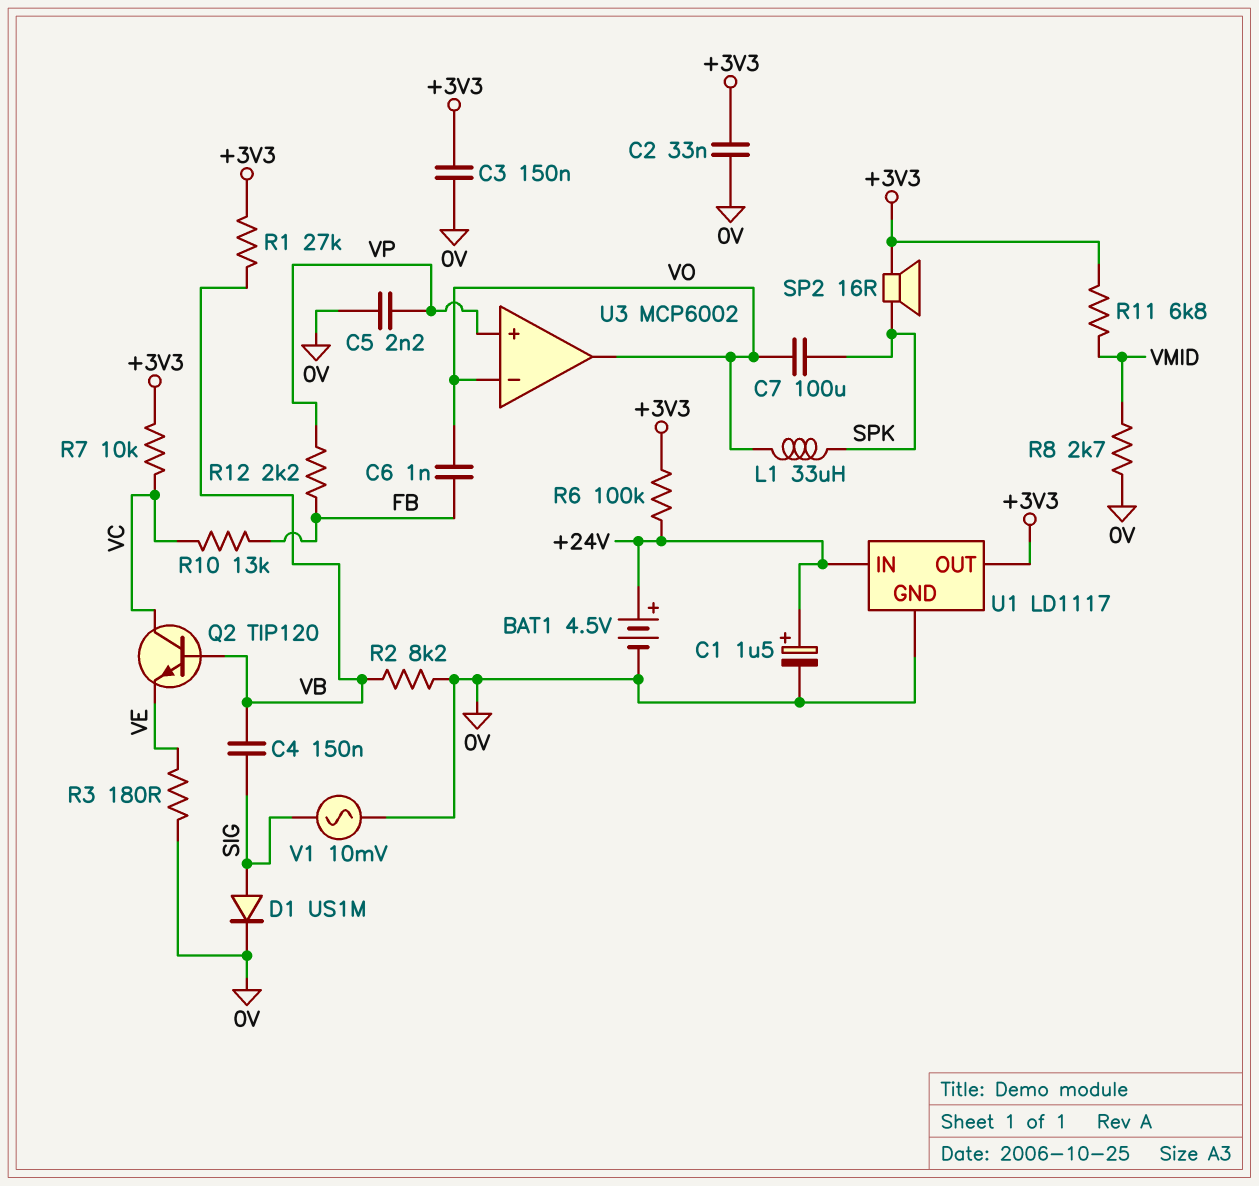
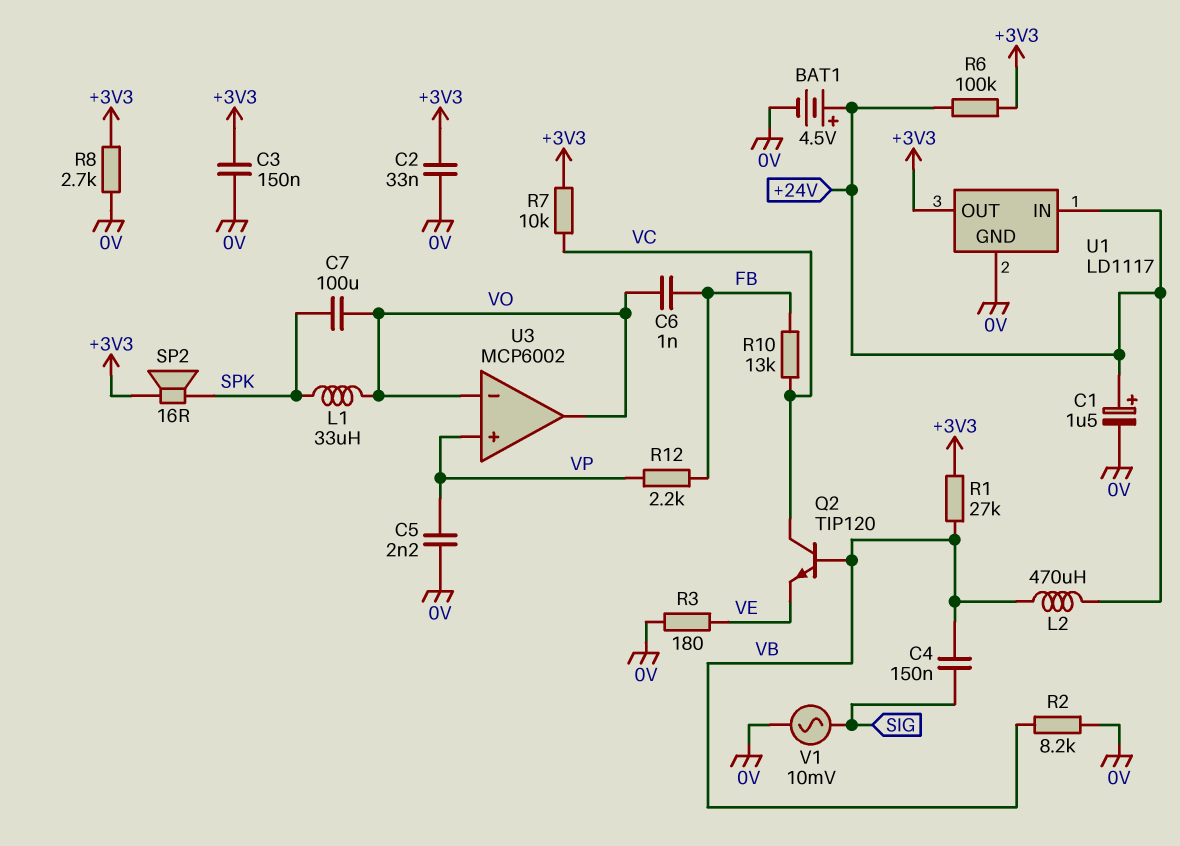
D1: diode US1M (A SIG, K 0V) -> none
L2: none -> 470uH (+24V, VB)
R8: 2.7k (0V, VMID) -> 2.7k (+3V3, 0V)
R11: 6.8k (+3V3, VMID) -> none

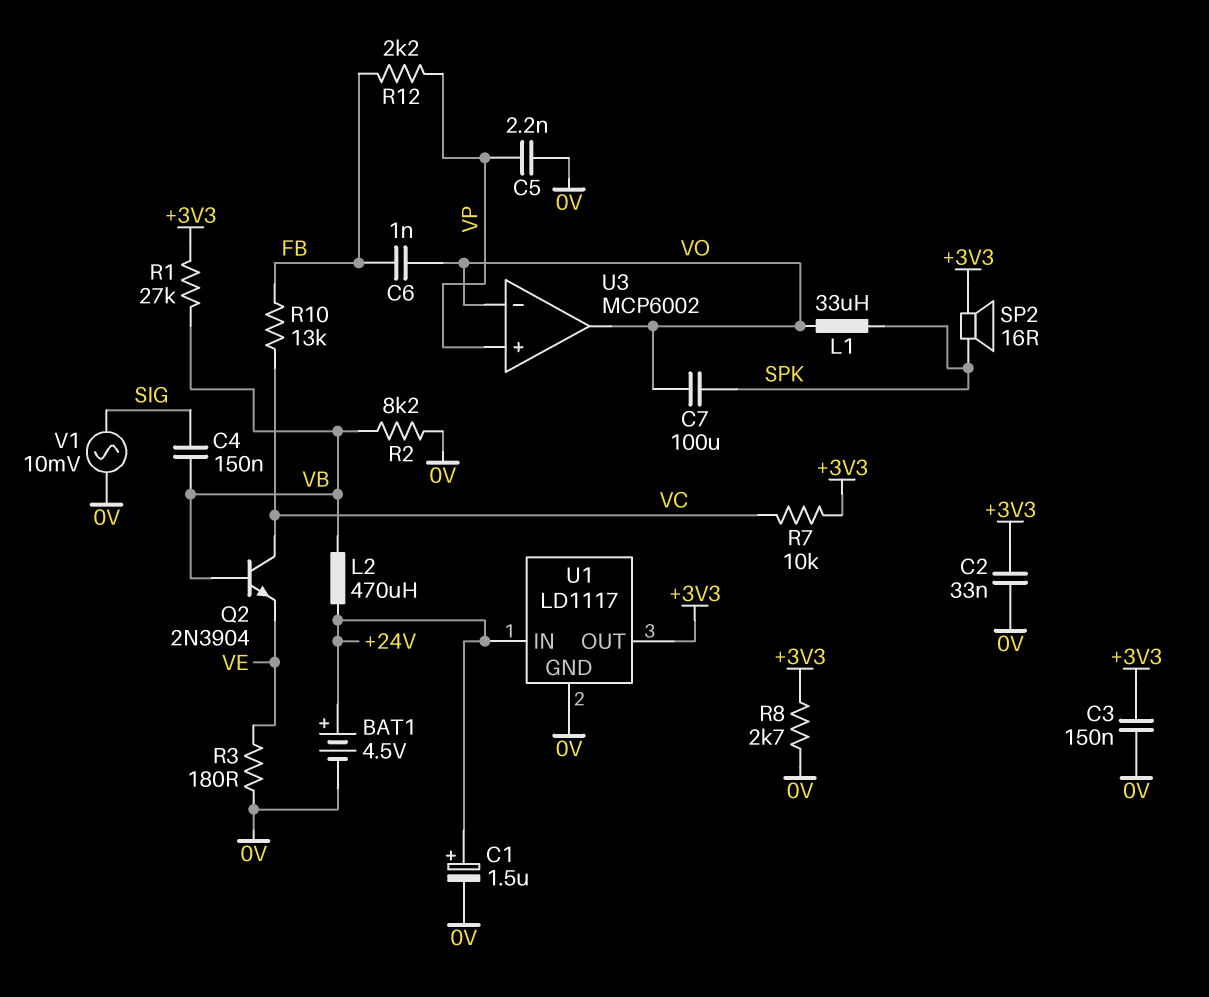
Q2: NPN TIP120 (B VB, C VC, E VE) -> NPN 2N3904 (B VB, C VC, E VE)
R6: 100k (+3V3, +24V) -> none

